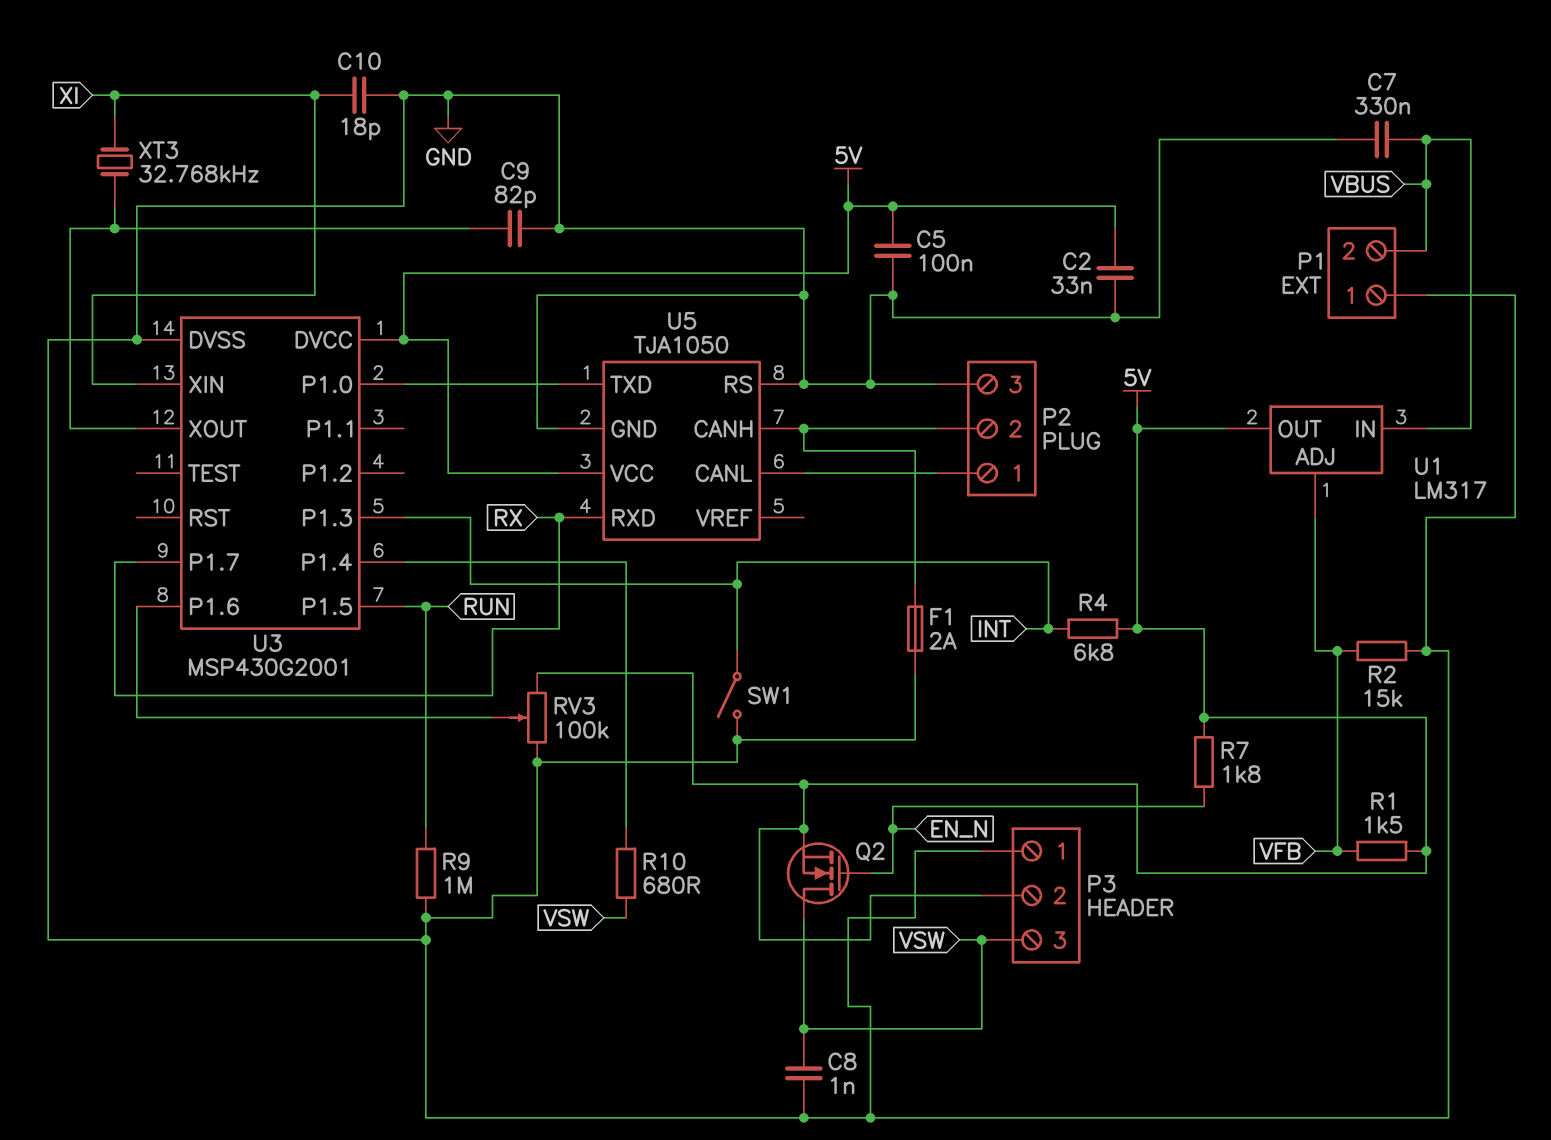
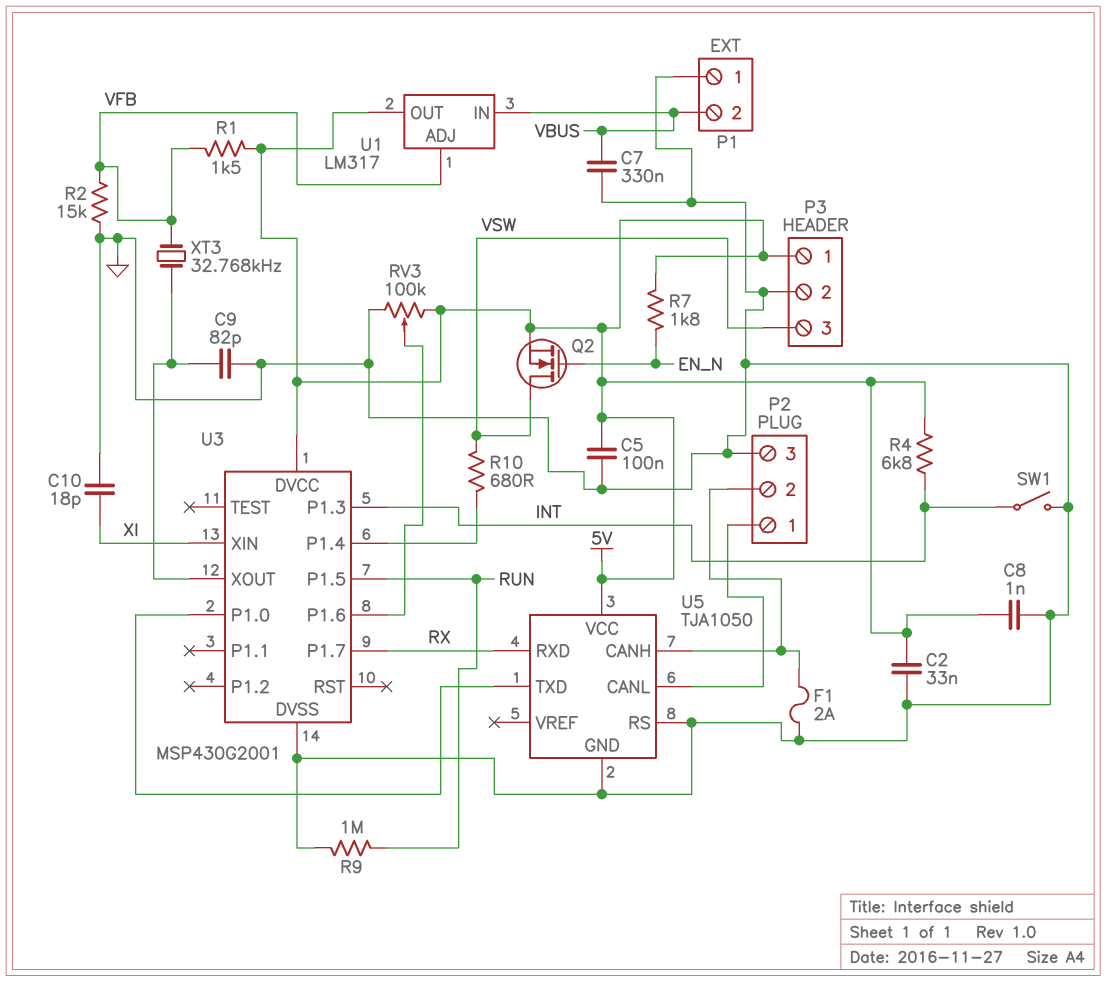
C8: 1nF (GND, VSW) -> 1nF (5V, GND)
P3 pin 1: GND -> 5V
P3 pin 2: 5V -> GND
XT3: 32.768kHz (U3/XOUT, XI) -> 32.768kHz (U3/XOUT, VFB)

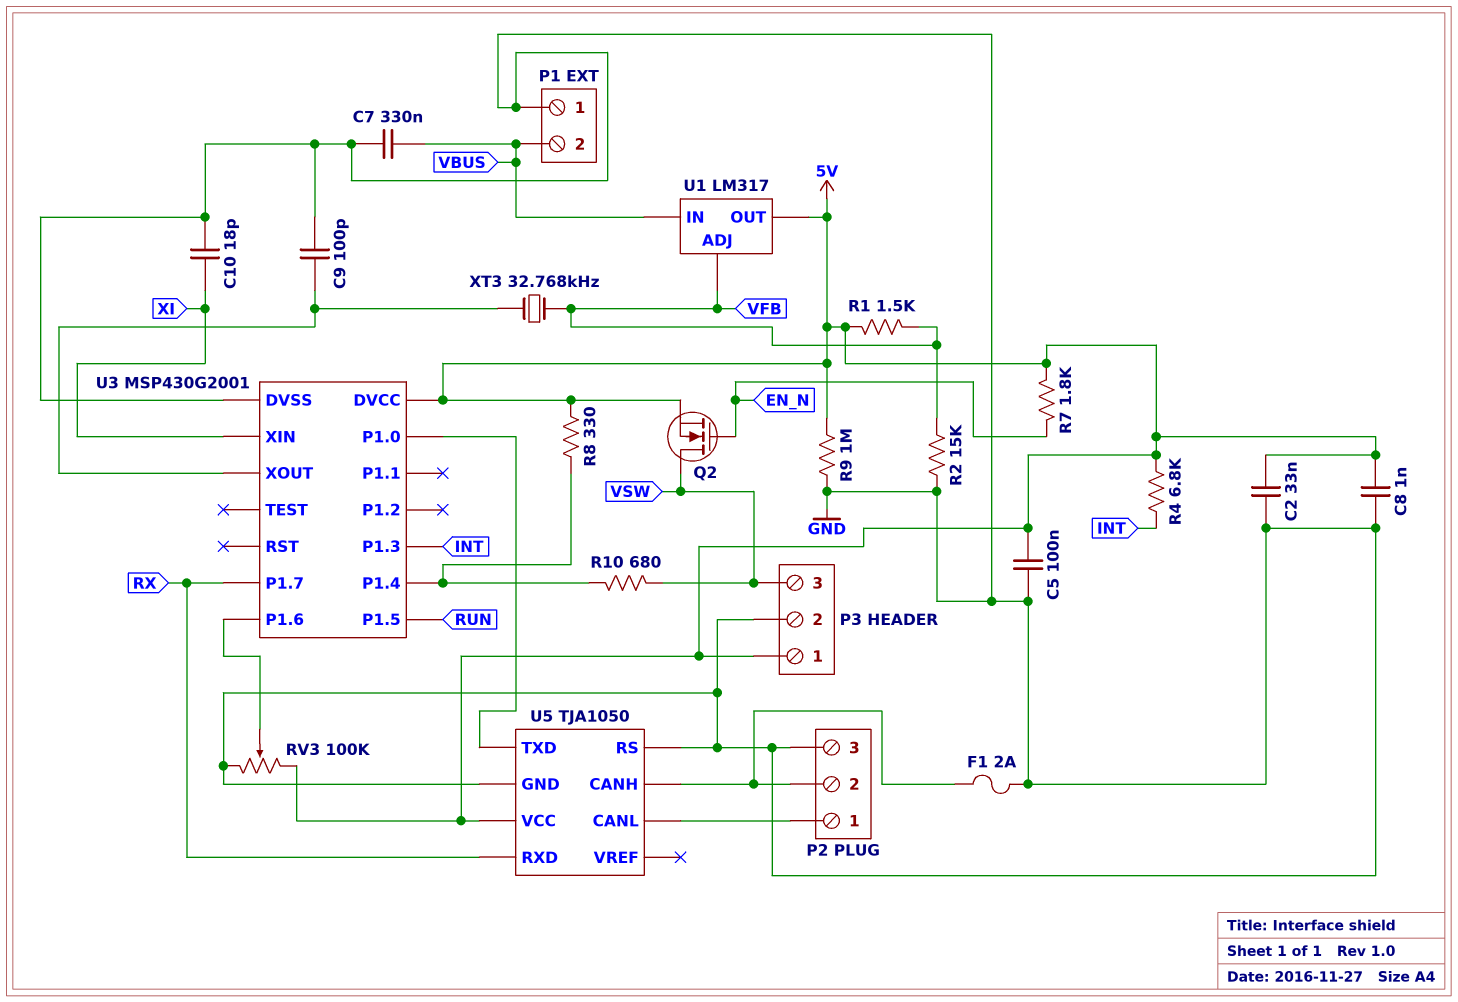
C9: 82pF (GND, U3/XOUT) -> 100pF (GND, U3/XOUT)
R8: none -> 330 (5V, U3/P1.4)
R9: 1M (GND, RUN) -> 1M (5V, GND)
SW1: switch (GND, INT) -> none

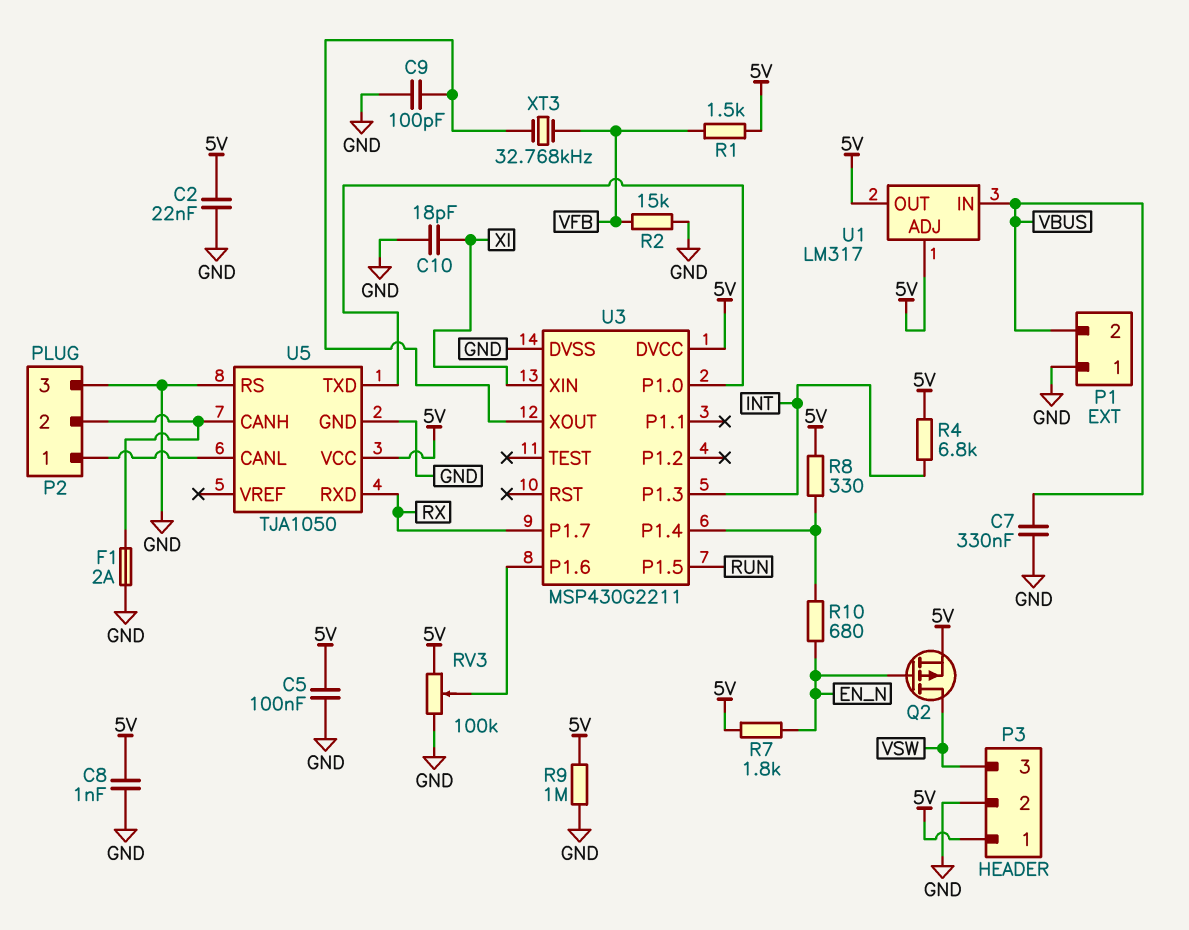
C2: 33nF (5V, GND) -> 22nF (5V, GND)
Q2: NMOS (G EN_N, D VSW, S 5V) -> PMOS (G EN_N, D VSW, S 5V)
R10: 680 (U3/P1.4, VSW) -> 680 (EN_N, U3/P1.4)
U1 pin ADJ: VFB -> 5V
U3: MSP430G2001 -> MSP430G2211

